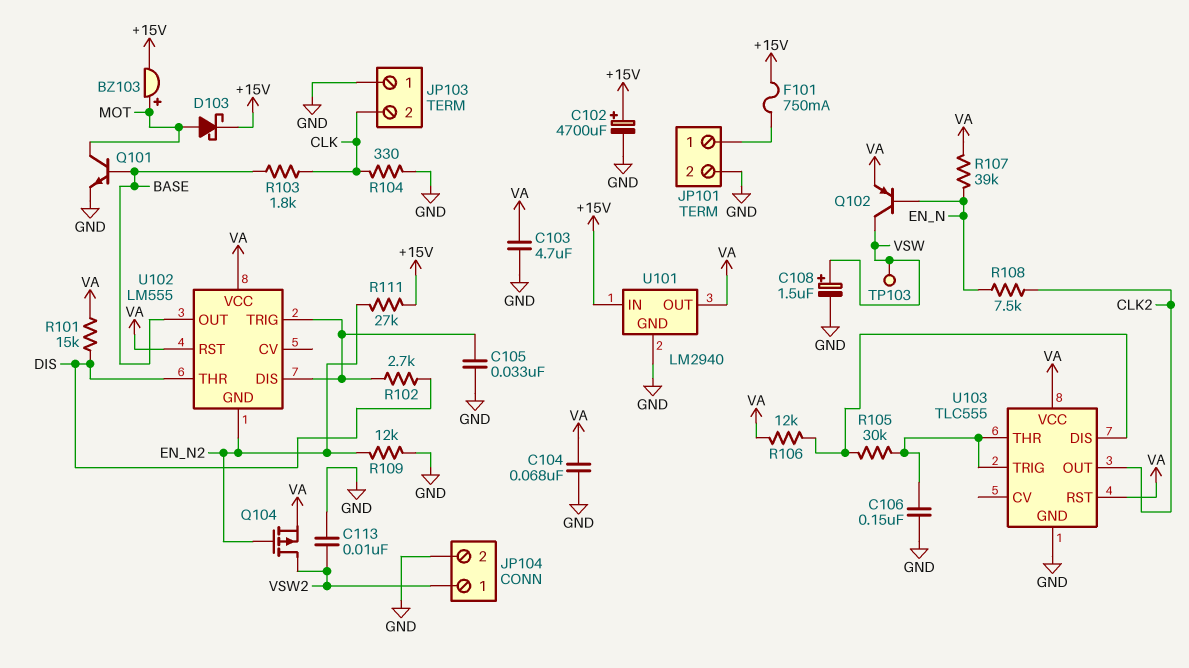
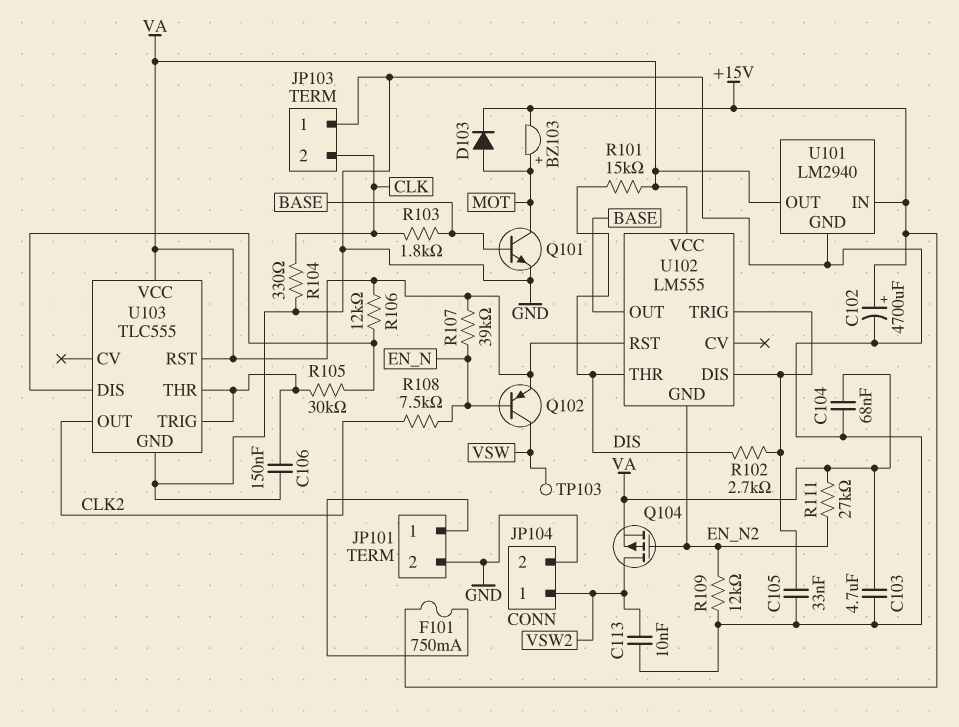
C108: 1.5uF (plus VSW, minus GND) -> none
D103: schottky (A MOT, K +15V) -> diode (A MOT, K +15V)
R111: 27k (+15V, EN_N2) -> 27k (EN_N2, VA)

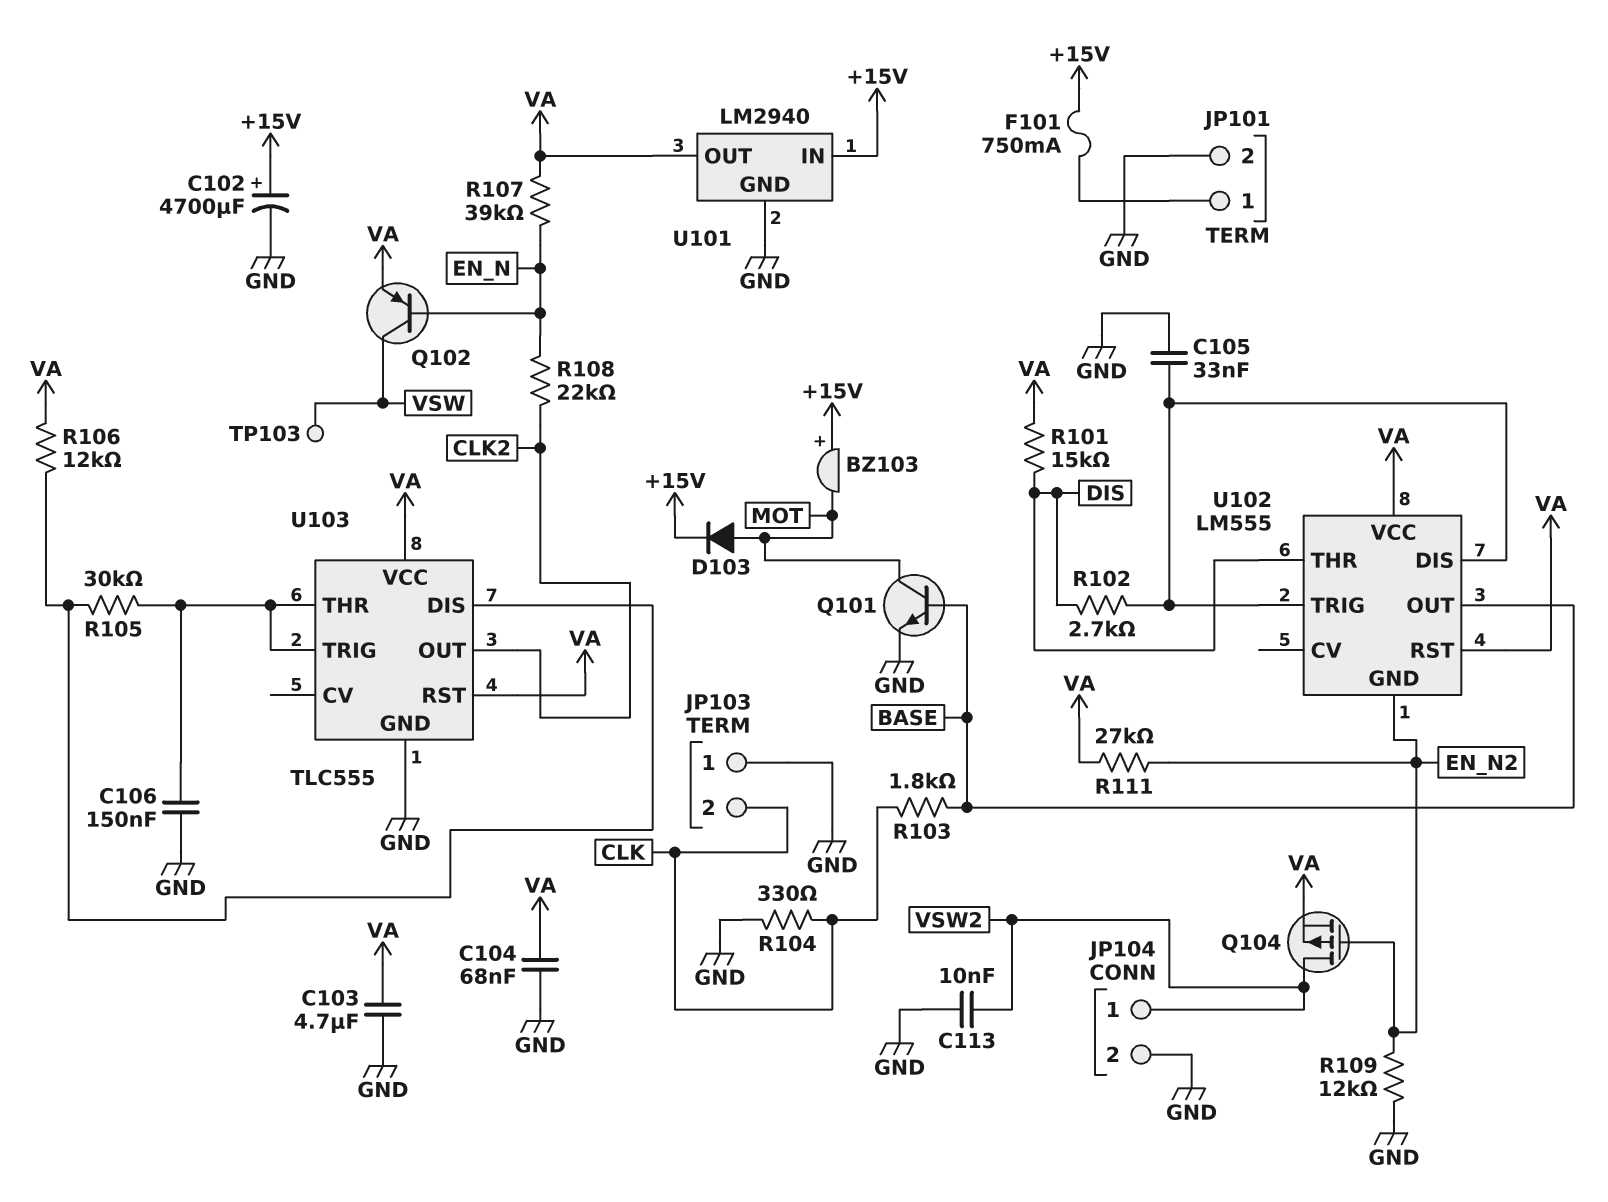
BZ103: buzzer (plus MOT, minus +15V) -> buzzer (plus +15V, minus MOT)
R108: 7.5k (CLK2, EN_N) -> 22k (CLK2, EN_N)

